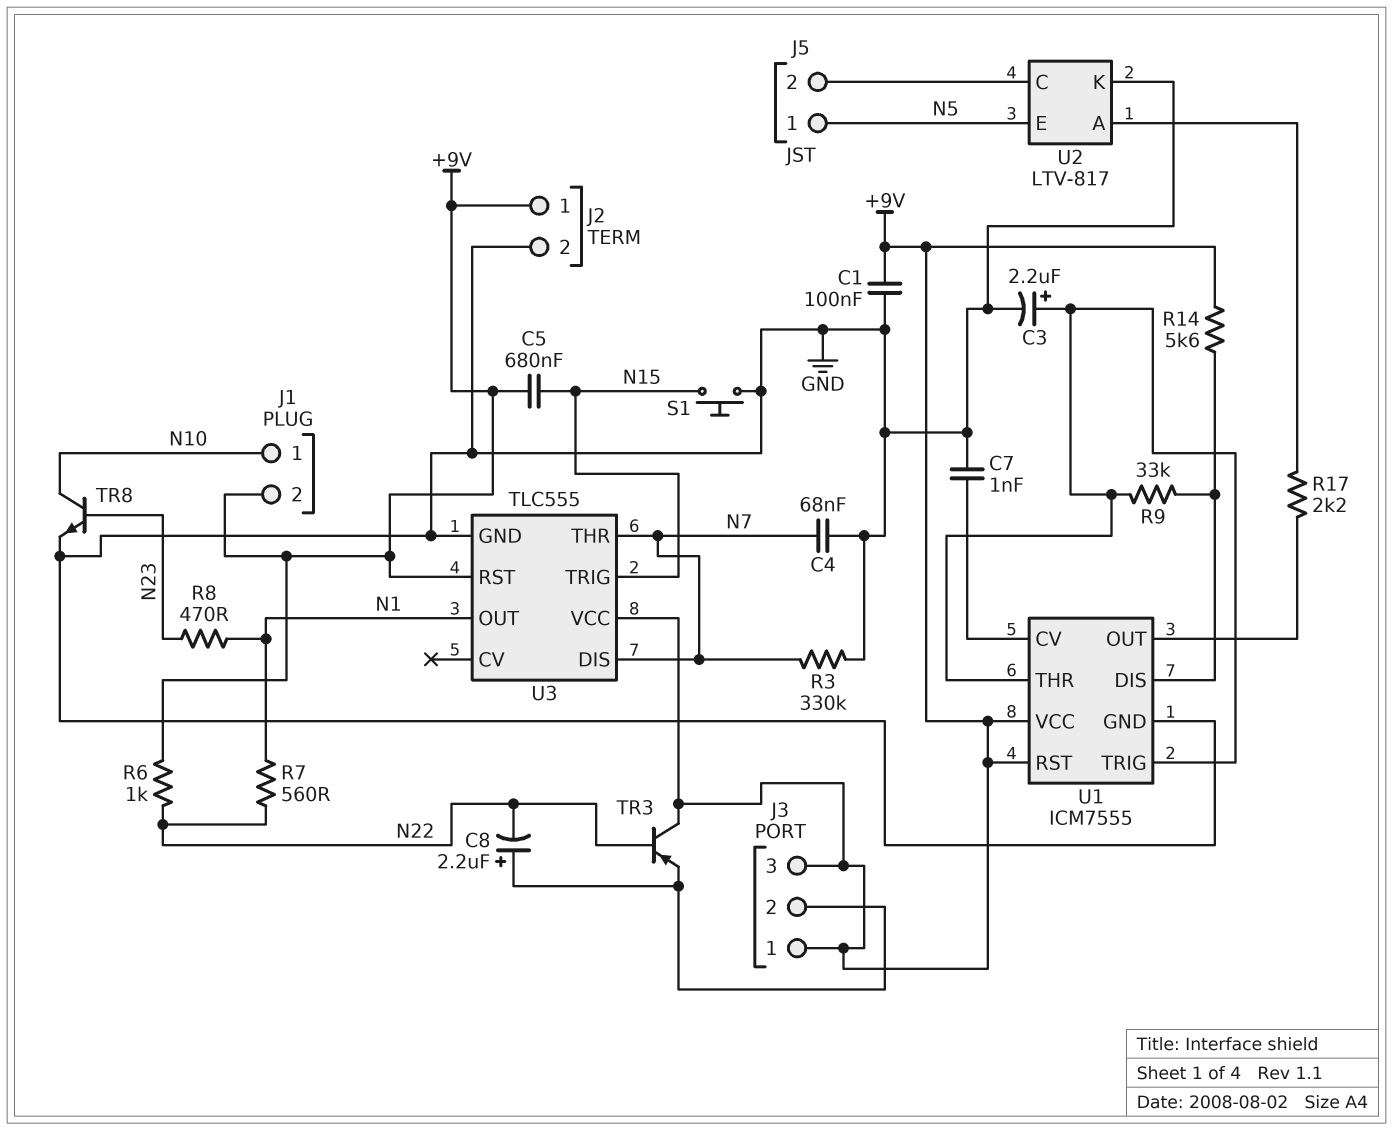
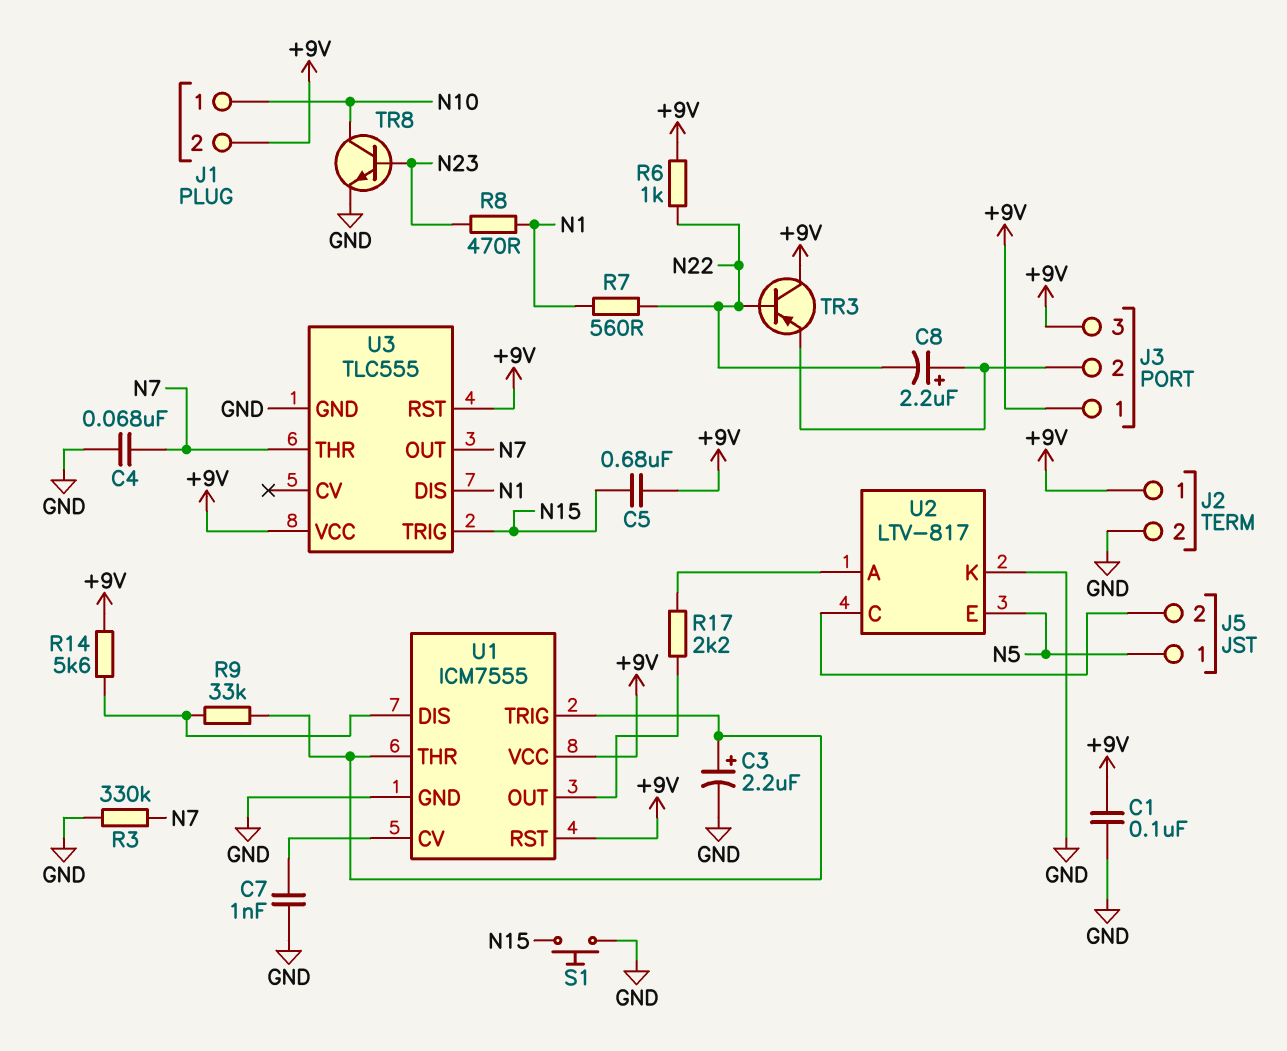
U3 pin DIS: N7 -> N1
U3 pin OUT: N1 -> N7

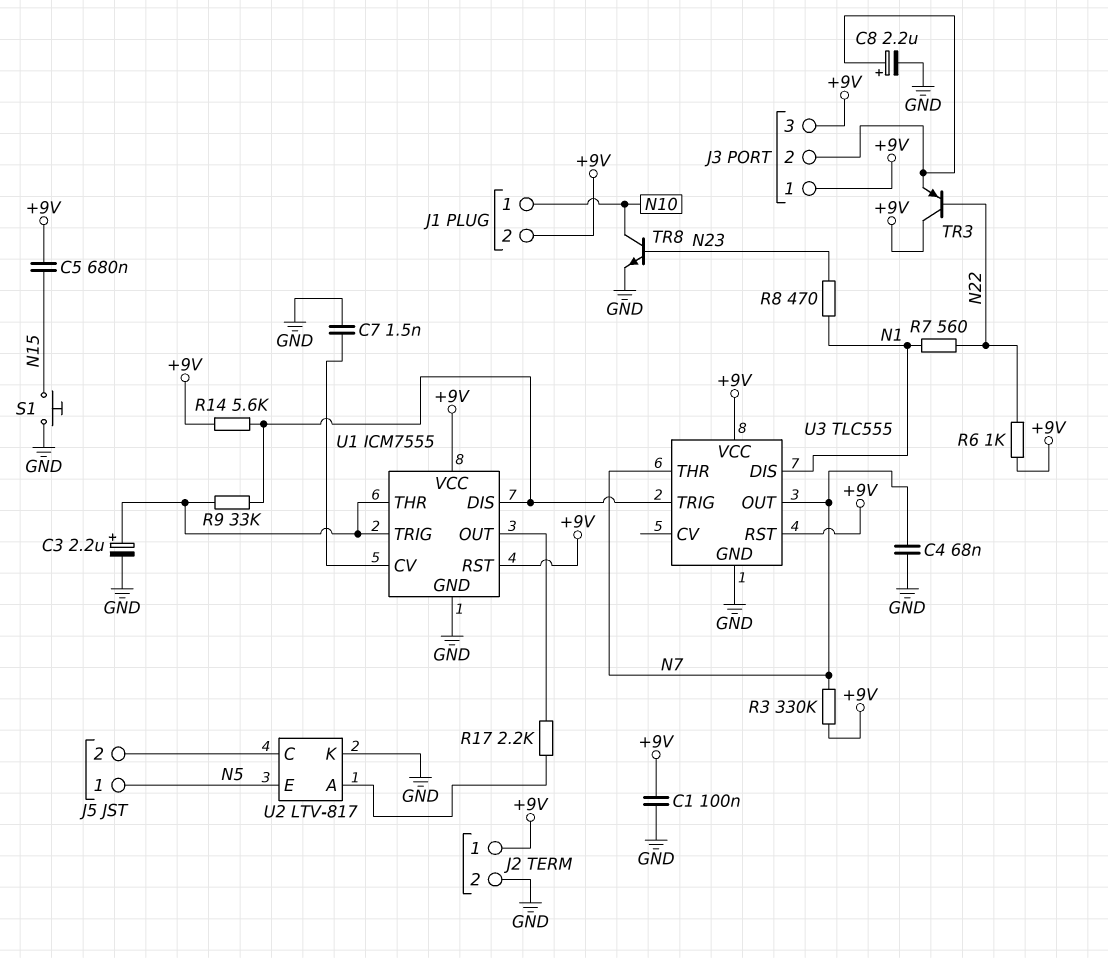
C7: 1nF (GND, U1/CV) -> 1.5nF (GND, U1/CV)
C8: 2.2uF (plus J3/2, minus N22) -> 2.2uF (plus J3/2, minus GND)
R3: 330k (GND, N7) -> 330k (+9V, N7)
U3 pin TRIG: N15 -> U1/DIS

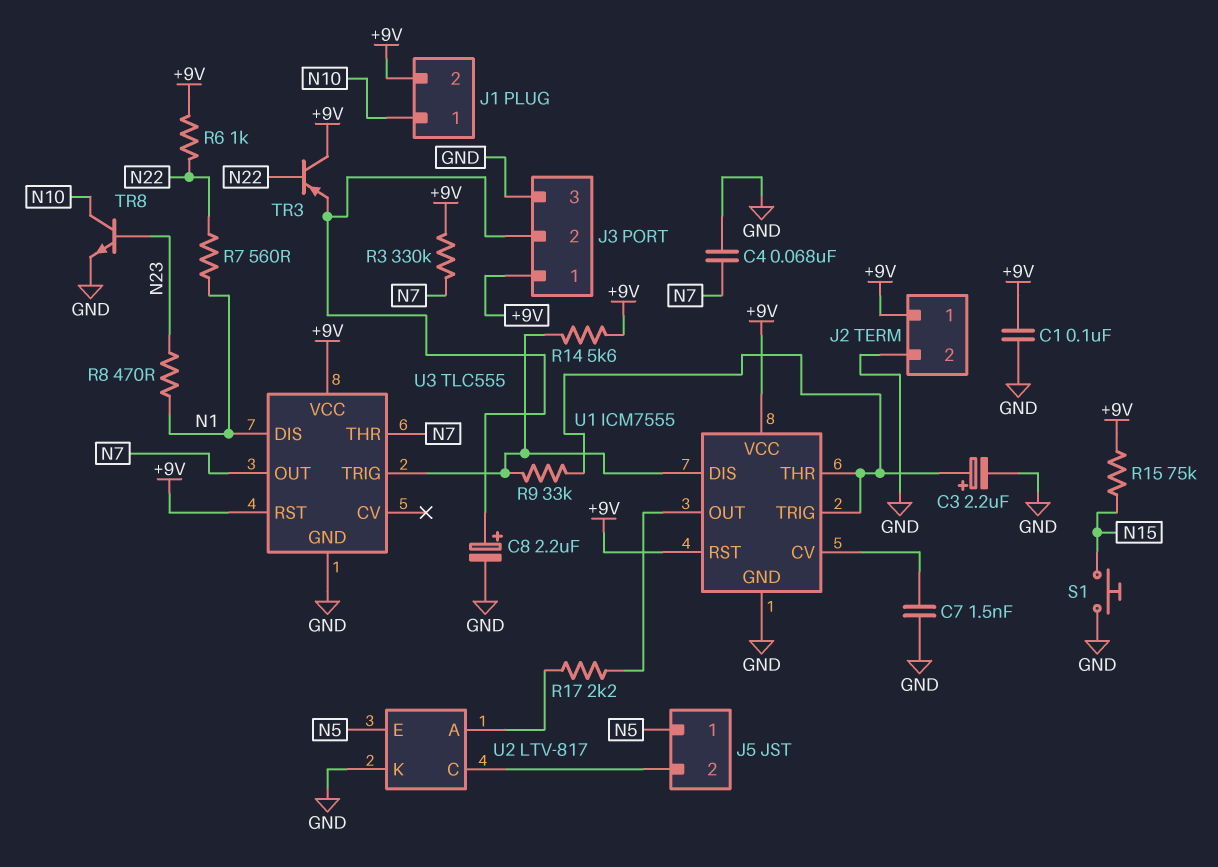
C5: 680nF (+9V, N15) -> none
J3 pin 3: +9V -> GND
R15: none -> 75k (+9V, N15)

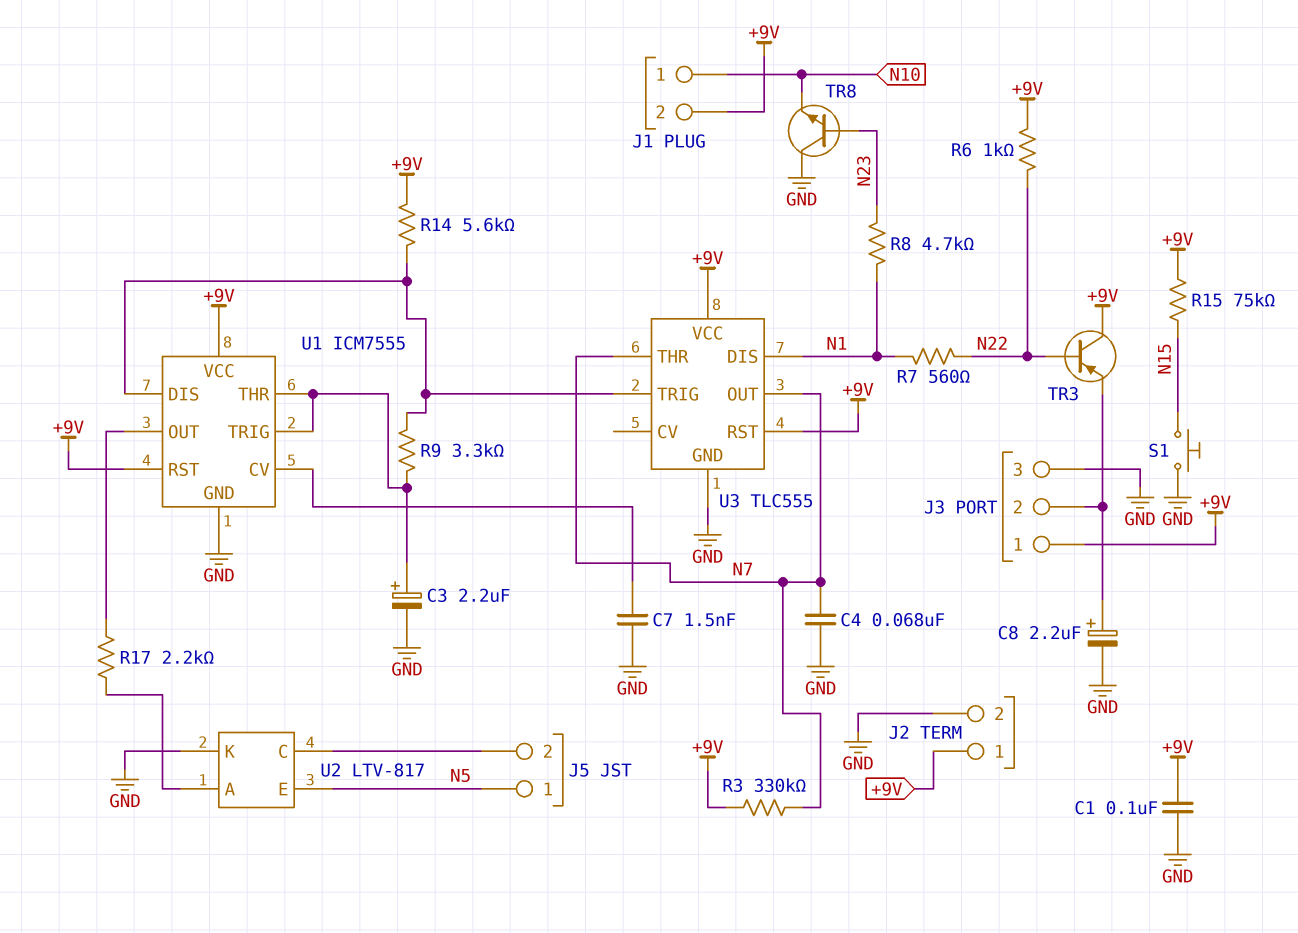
R8: 470 (N1, N23) -> 4.7k (N1, N23)
R9: 33k (U1/DIS, U1/THR) -> 3.3k (U1/DIS, U1/THR)
TR8: NPN (B N23, C N10, E GND) -> NPN (B N23, C GND, E N10)

